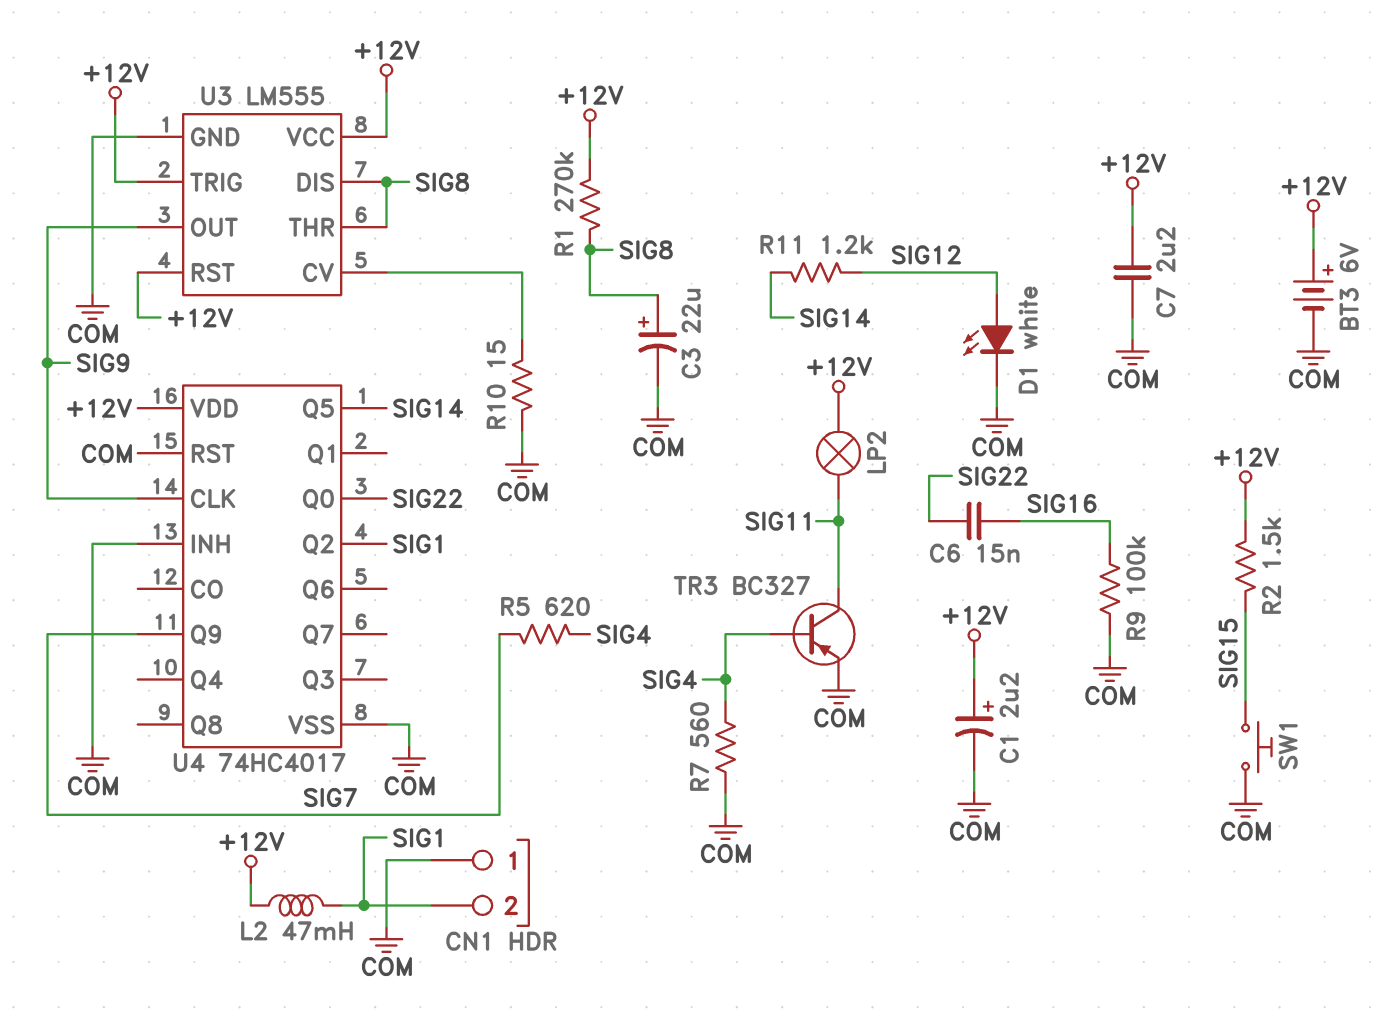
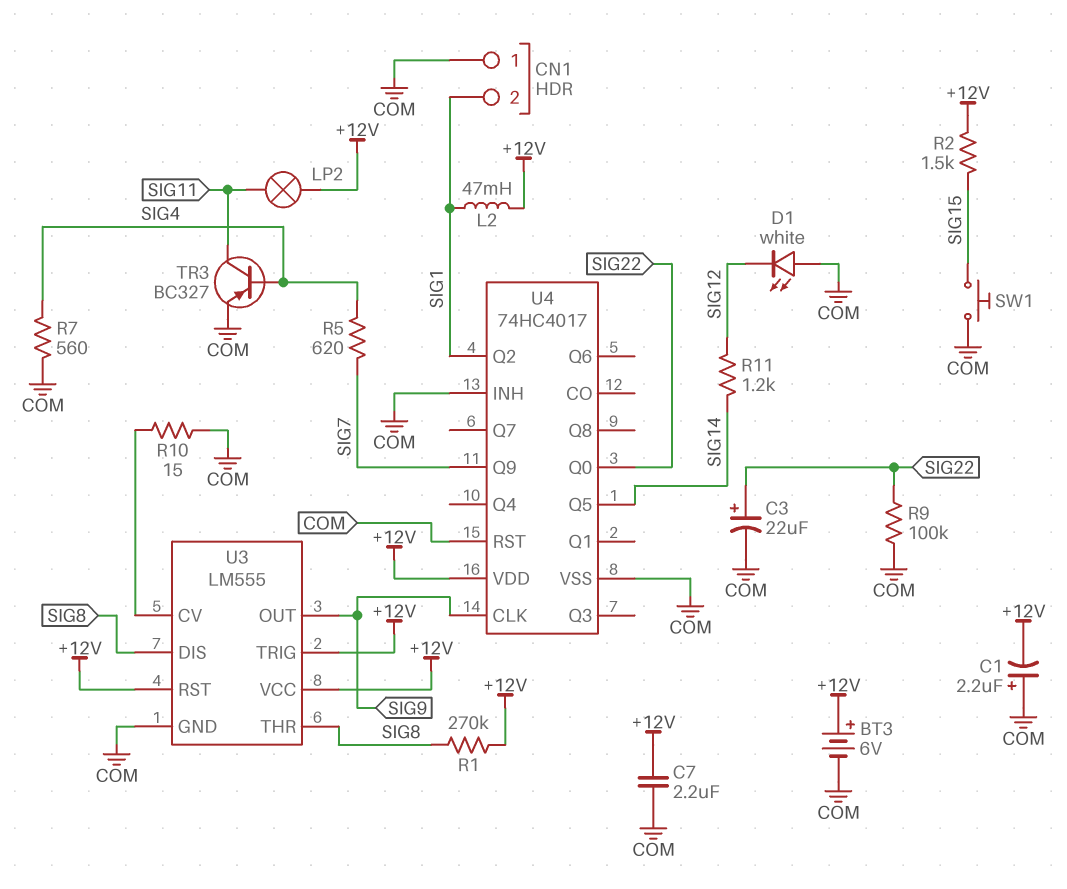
C1: 2.2uF (plus +12V, minus COM) -> 2.2uF (plus COM, minus +12V)
C3: 22uF (plus SIG8, minus COM) -> 22uF (plus SIG22, minus COM)
C6: 15nF (SIG16, SIG22) -> none
D1: LED white (A SIG12, K COM) -> LED white (A COM, K SIG12)
R9: 100k (COM, SIG16) -> 100k (COM, SIG22)

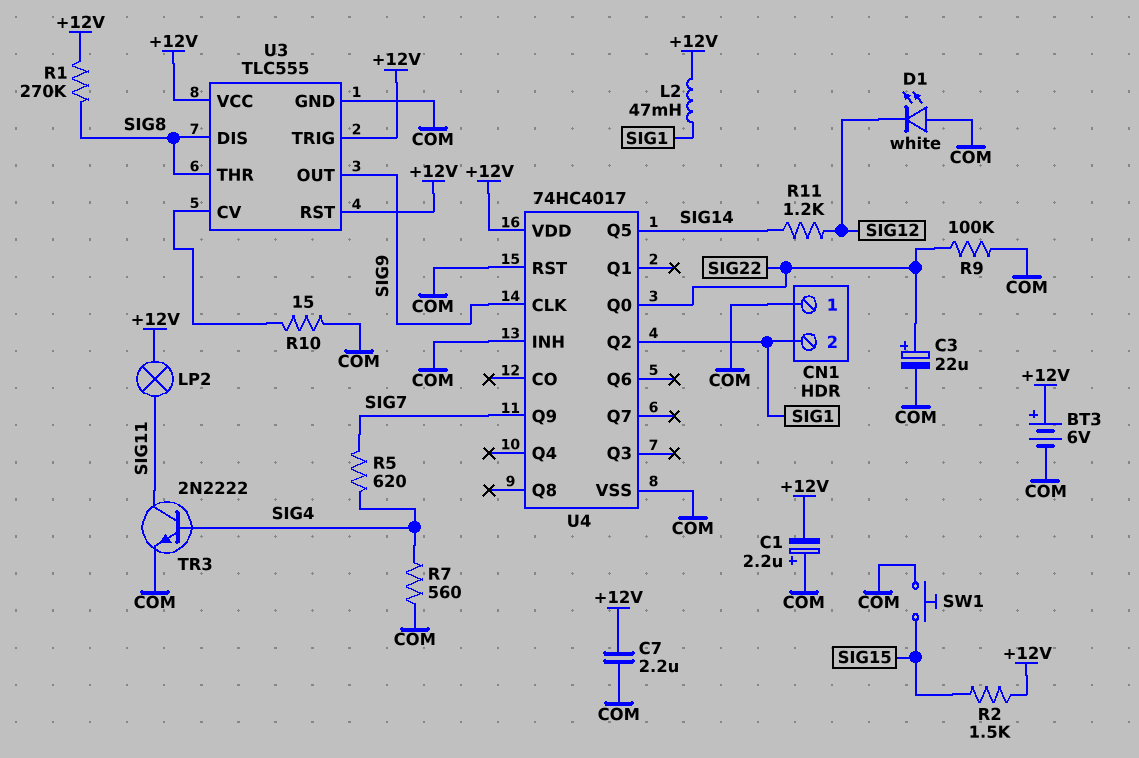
TR3: PNP BC327 (B SIG4, C SIG11, E COM) -> NPN 2N2222 (B SIG4, C SIG11, E COM)
U3: LM555 -> TLC555

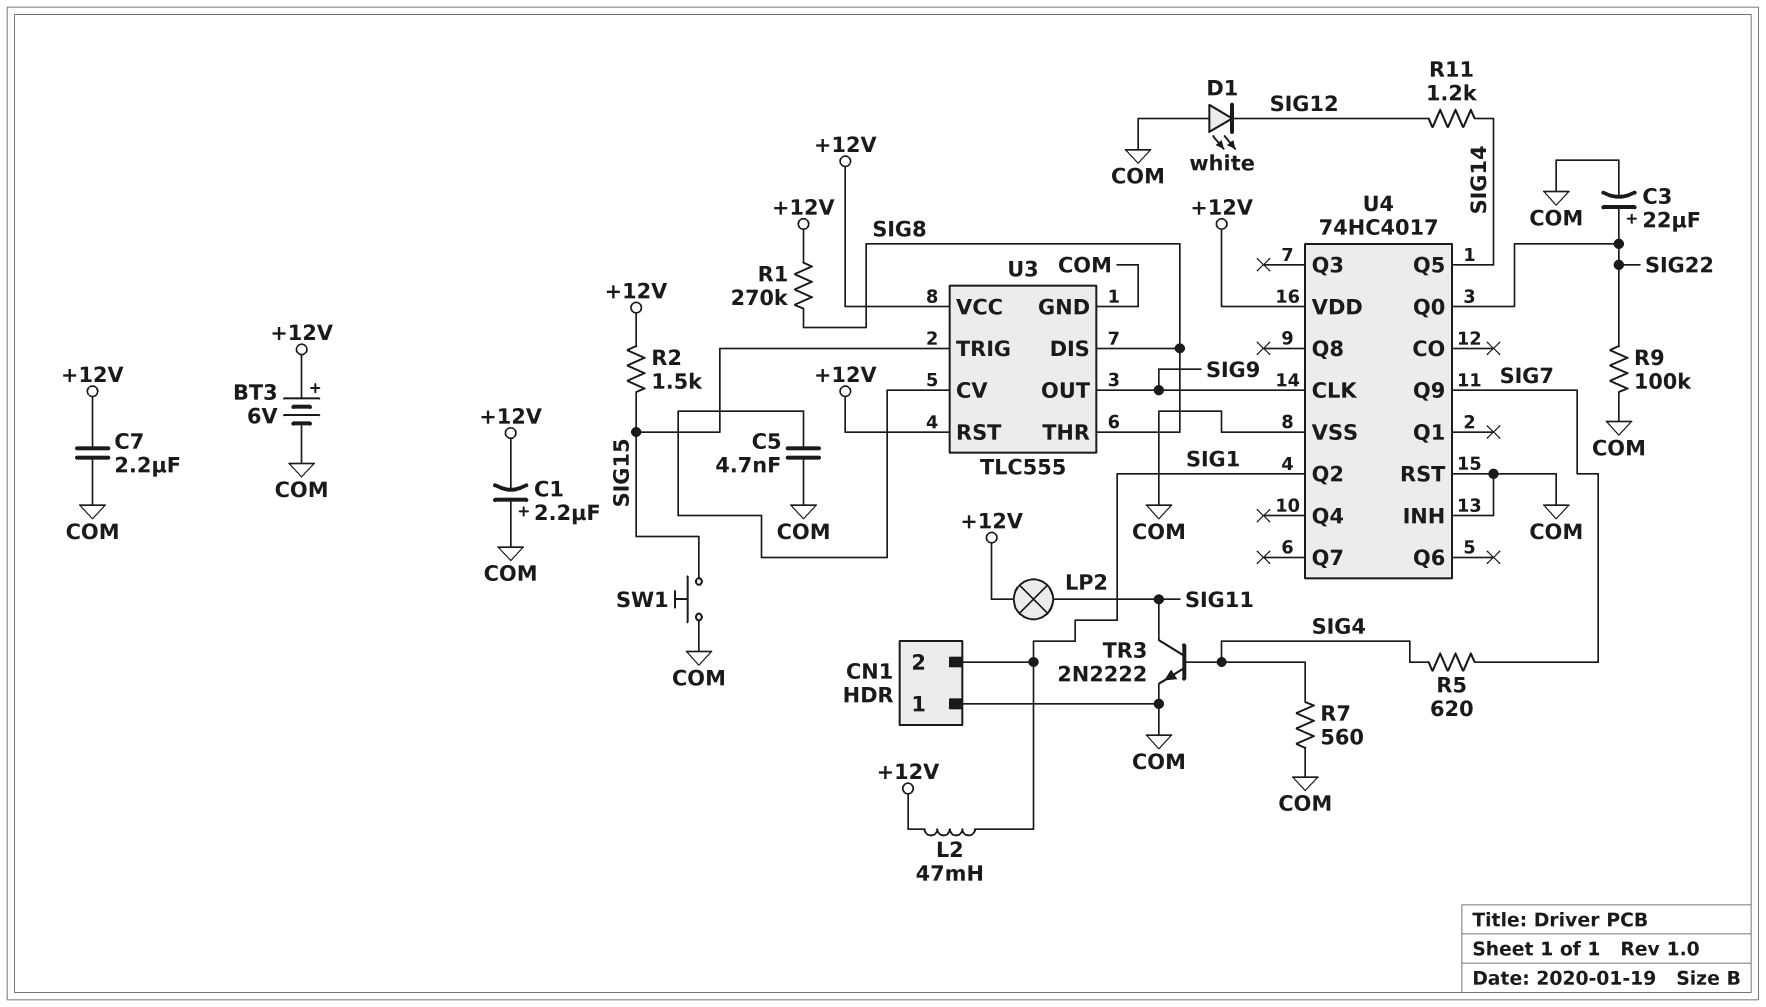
C5: none -> 4.7nF (COM, U3/CV)
R10: 15 (COM, U3/CV) -> none
U3 pin TRIG: +12V -> SIG15

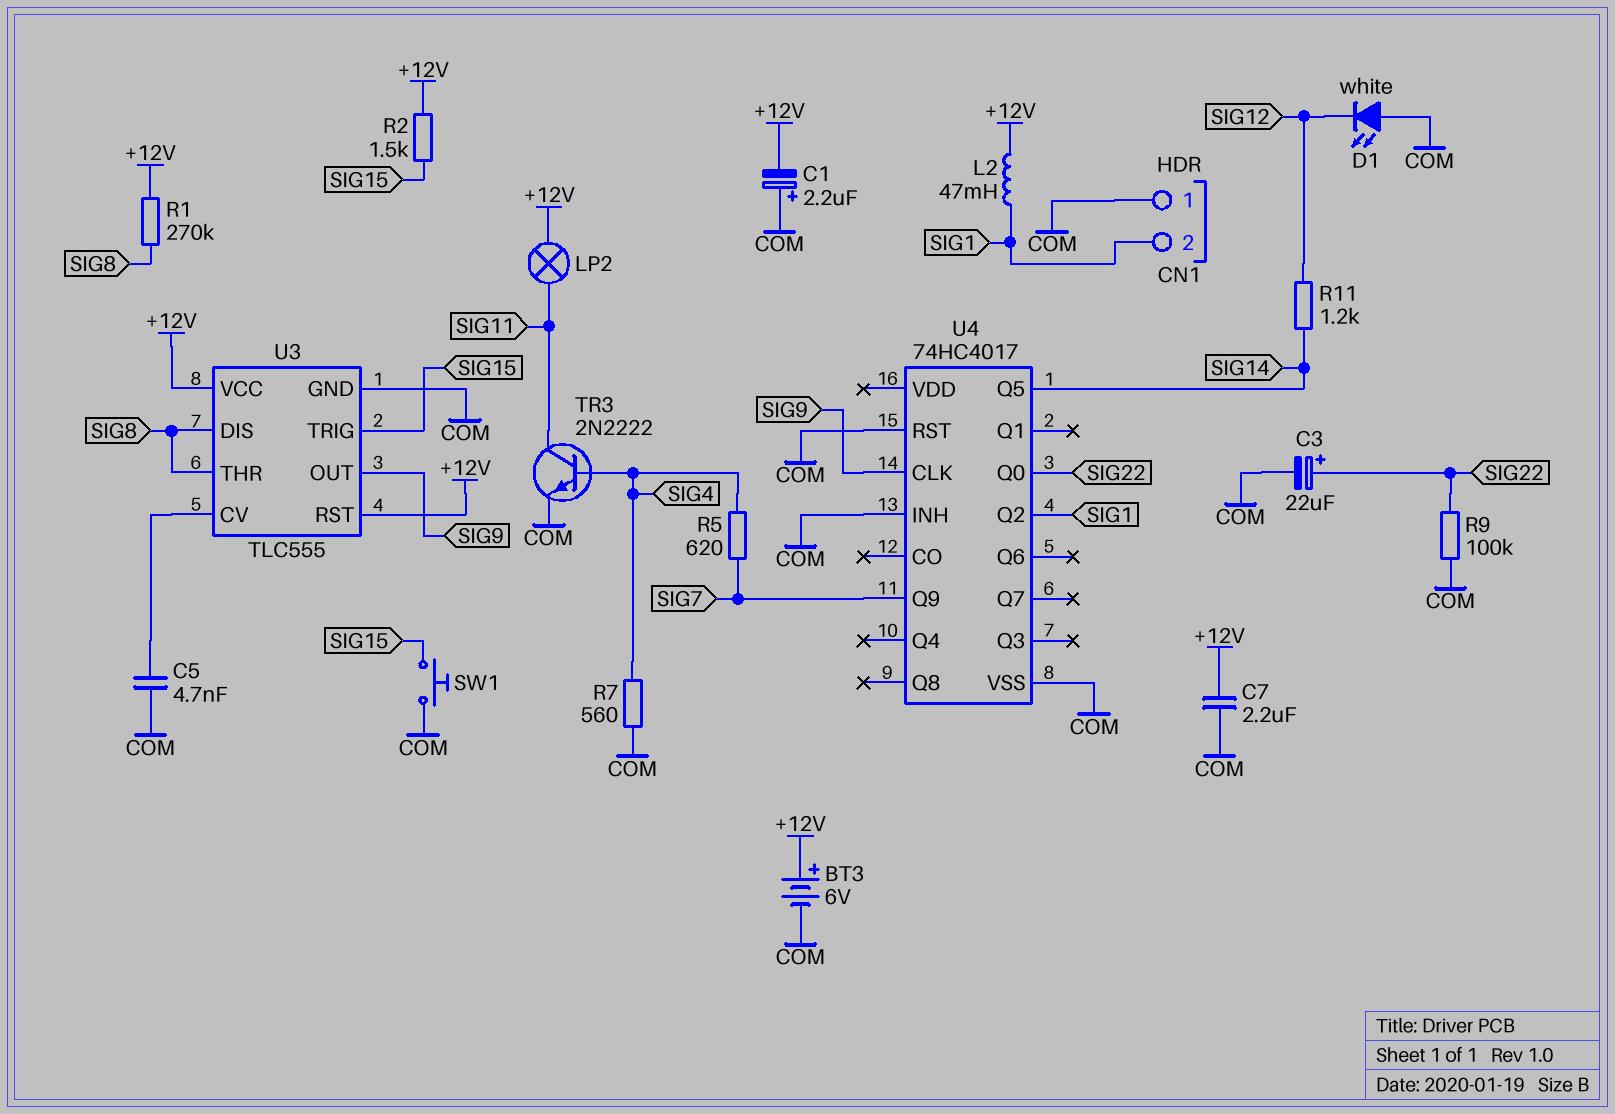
U4 pin VDD: +12V -> none

